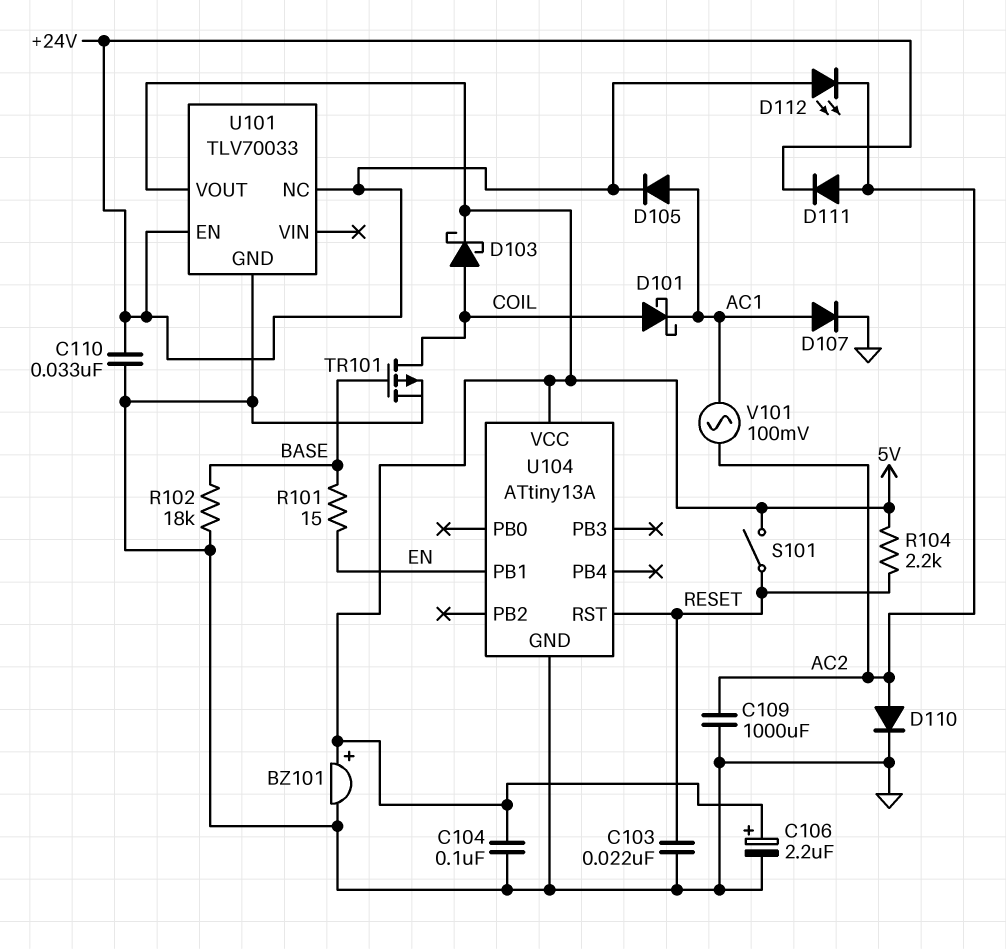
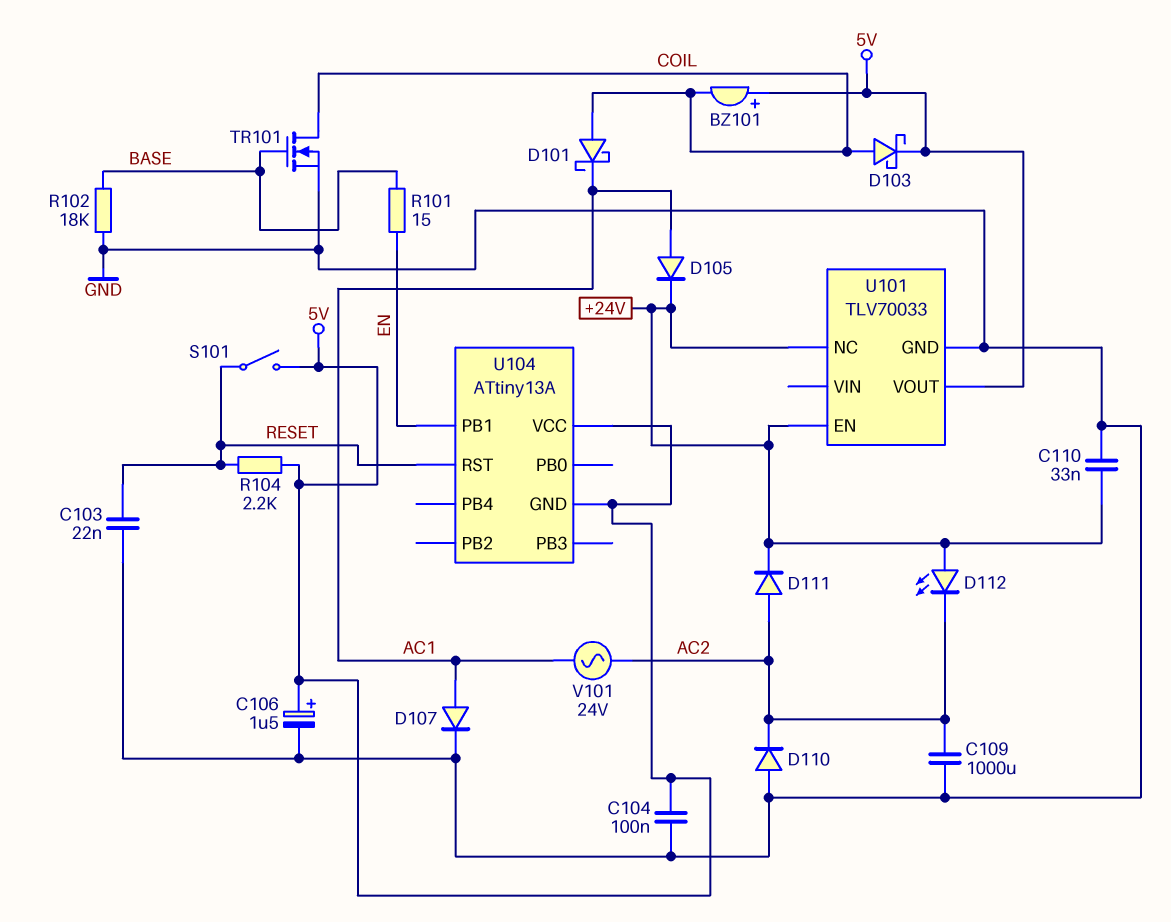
BZ101: buzzer (plus 5V, minus GND) -> buzzer (plus 5V, minus COIL)
C106: 2.2uF (plus 5V, minus GND) -> 1.5uF (plus 5V, minus GND)
D110: diode (A AC2, K GND) -> diode (A GND, K AC2)
TR101: PMOS (G BASE, D COIL, S GND) -> NMOS (G BASE, D COIL, S GND)
U104 pin GND: GND -> 5V
V101: AC 100mV (AC1, AC2) -> AC 24V (AC1, AC2)

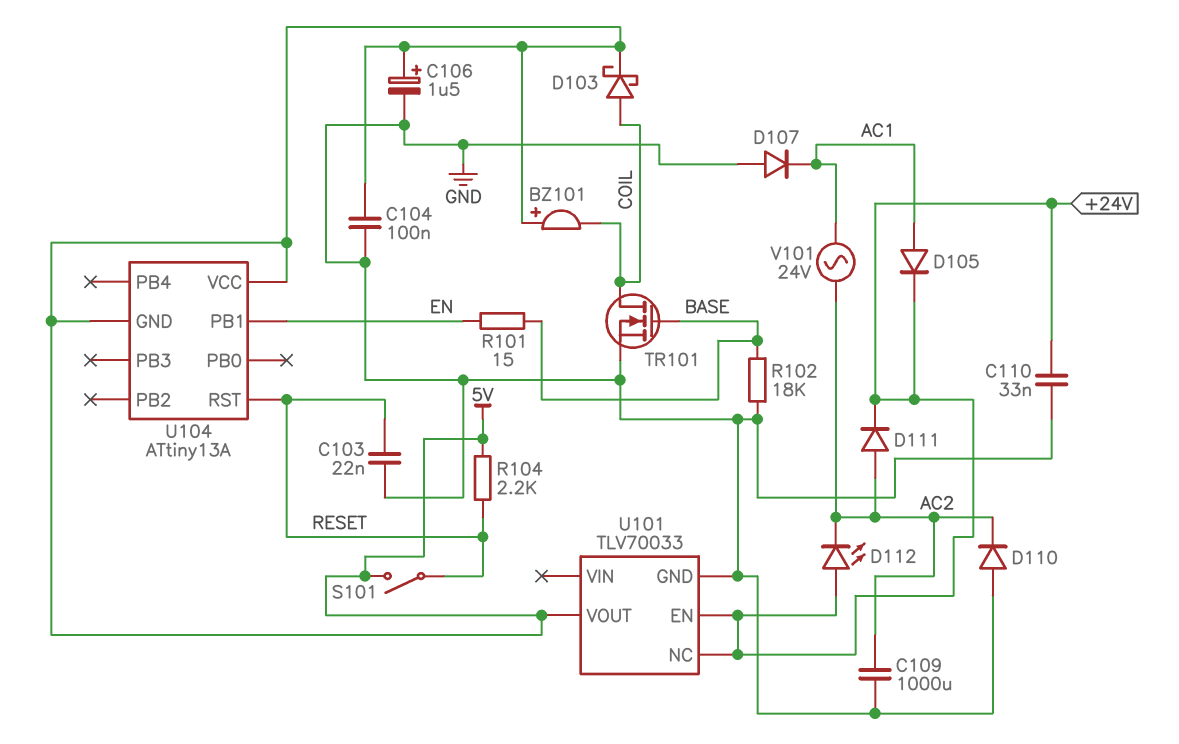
D101: schottky (A COIL, K AC1) -> none
D107: diode (A AC1, K GND) -> diode (A GND, K AC1)

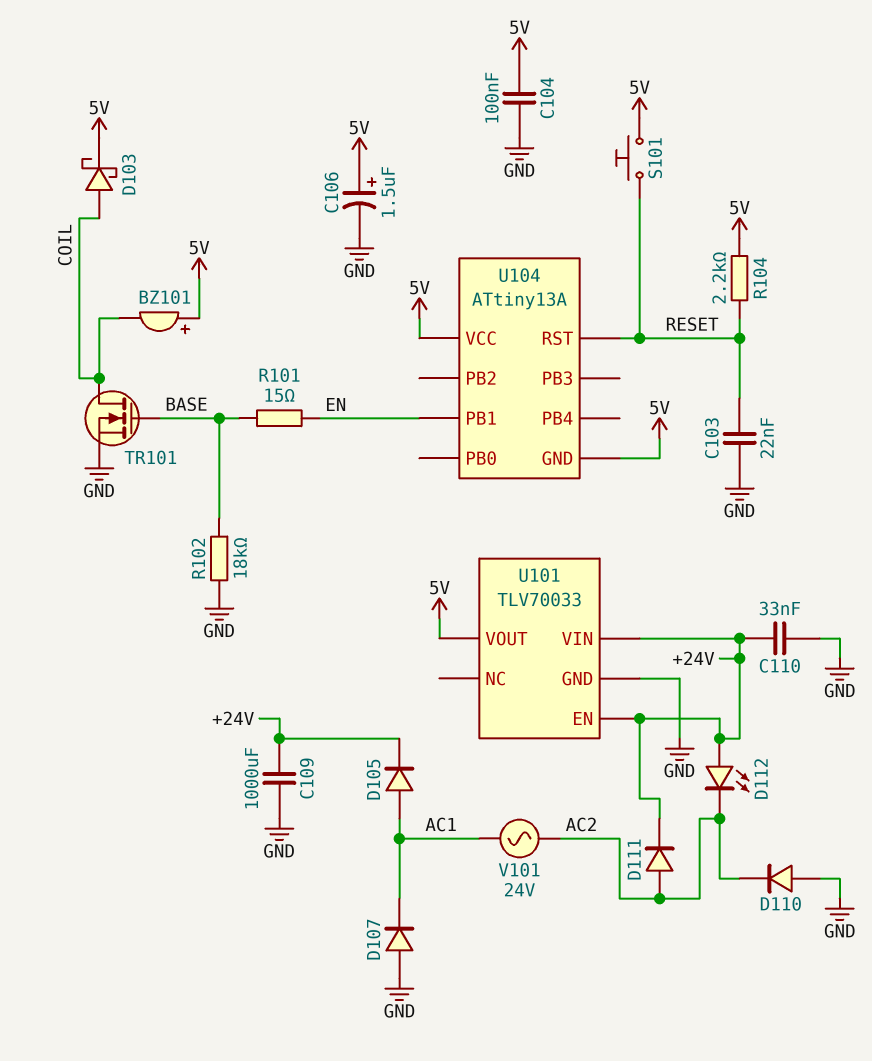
C109: 1000uF (AC2, GND) -> 1000uF (+24V, GND)
S101: switch (5V, RESET) -> button (5V, RESET)
U101 pin NC: +24V -> none
U101 pin VIN: none -> +24V

